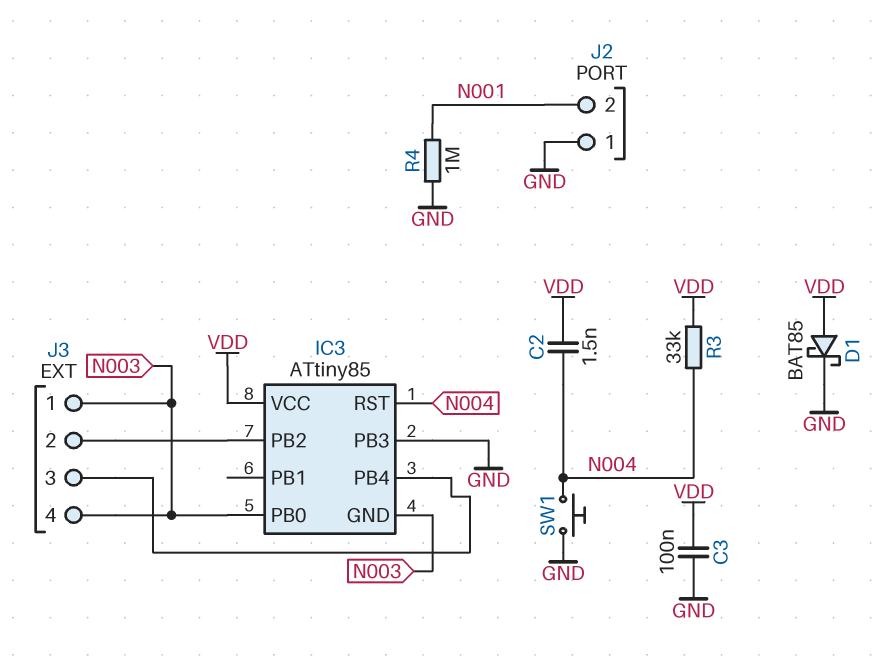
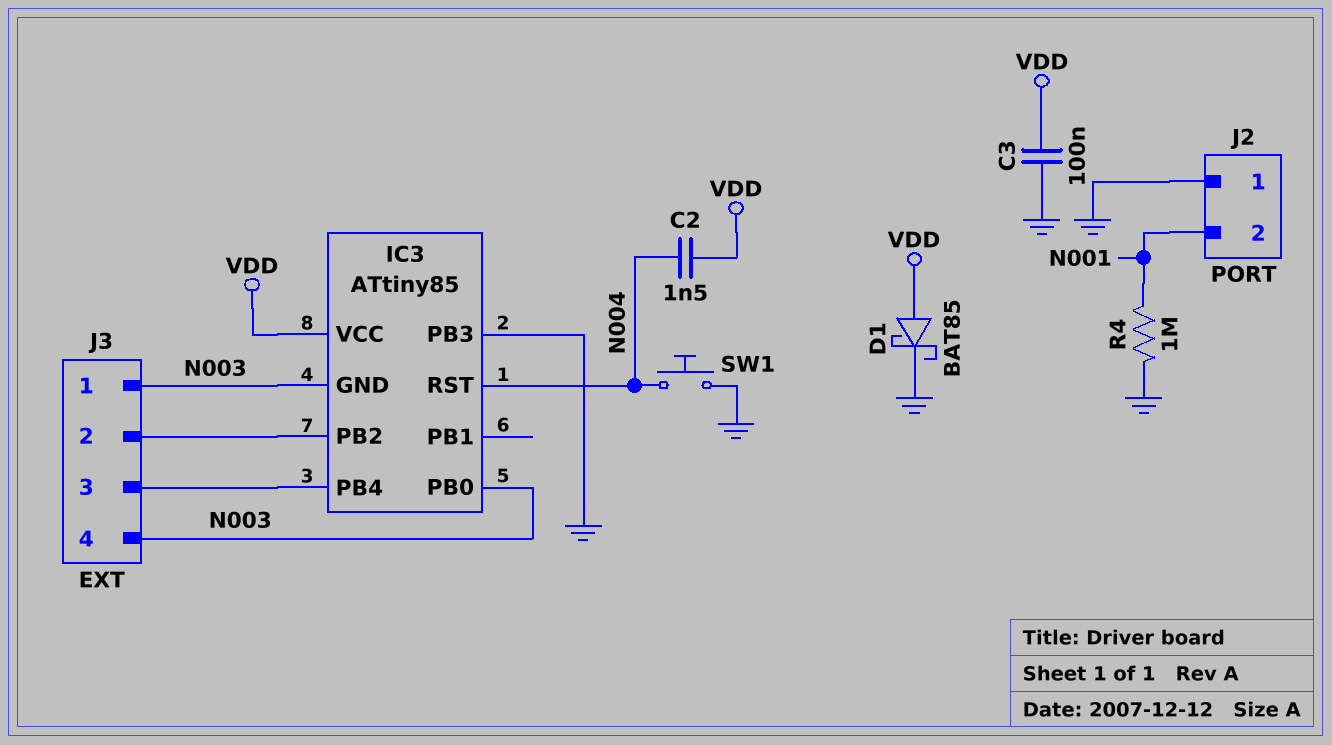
R3: 33k (N004, VDD) -> none

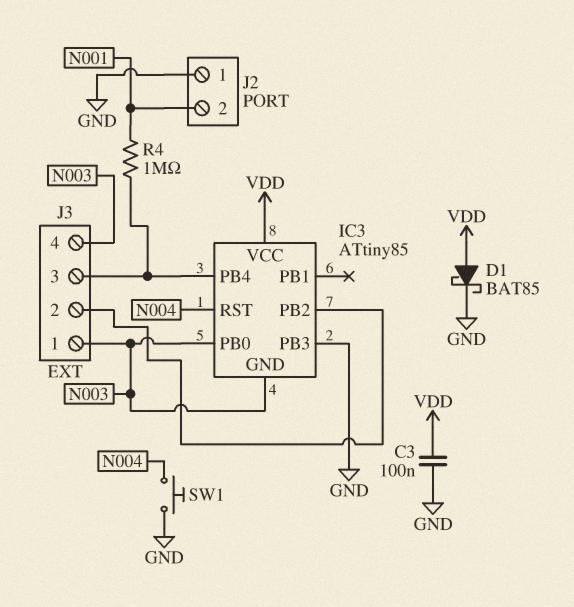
C2: 1.5nF (N004, VDD) -> none
R4: 1M (GND, N001) -> 1M (IC3/PB4, N001)

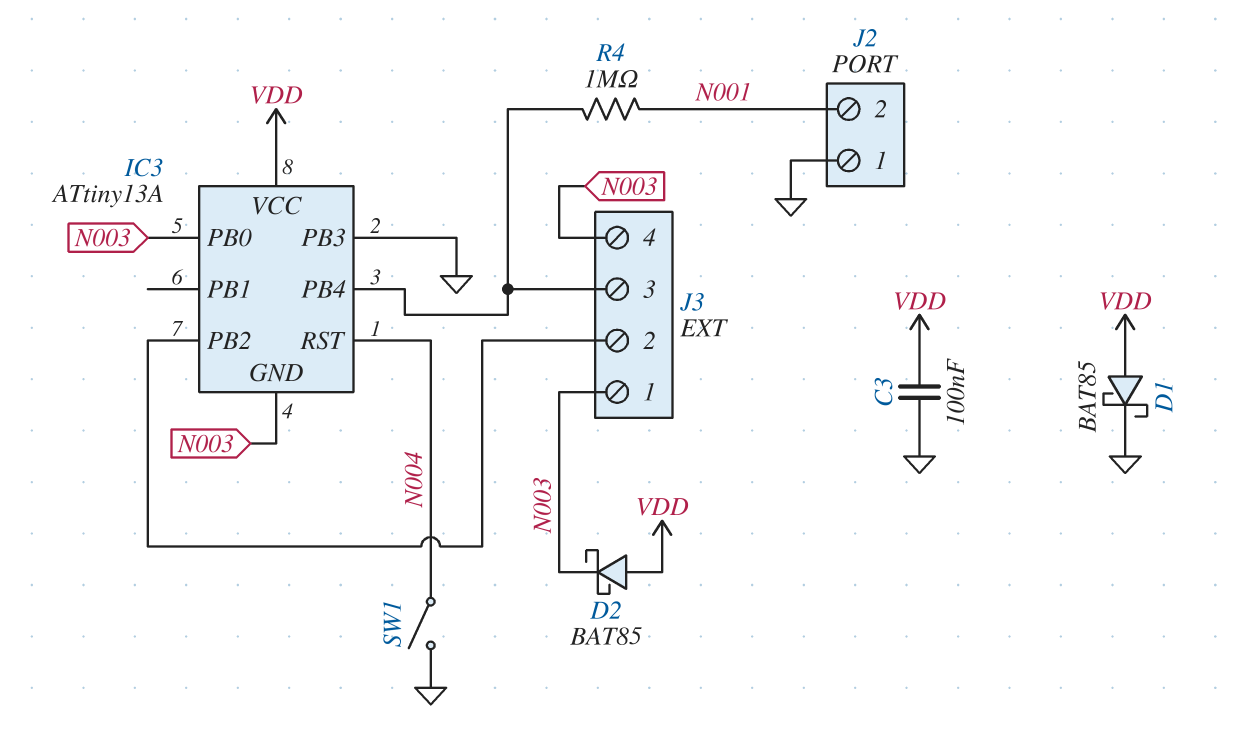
D2: none -> schottky BAT85 (A VDD, K N003)
IC3: ATtiny85 -> ATtiny13A
SW1: button (GND, N004) -> switch (GND, N004)

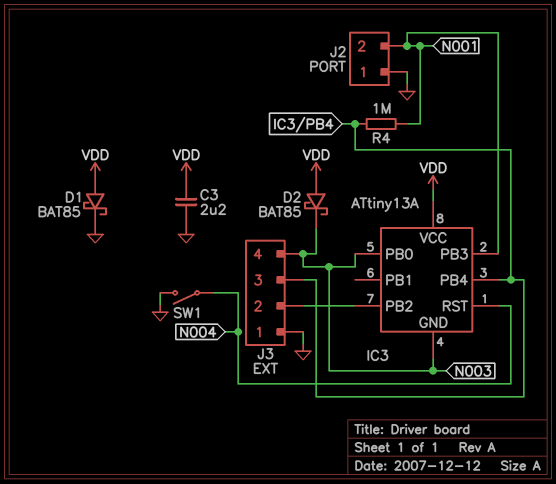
C3: 100nF (GND, VDD) -> 2.2uF (GND, VDD)
IC3 pin PB3: GND -> N001
J3 pin 1: N003 -> GND

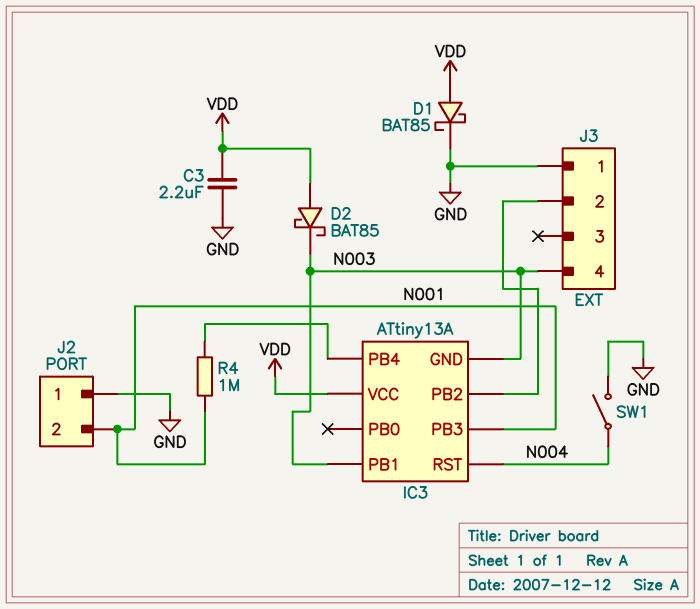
IC3 pin PB0: N003 -> none
IC3 pin PB1: none -> N003
J3 pin 3: IC3/PB4 -> none

